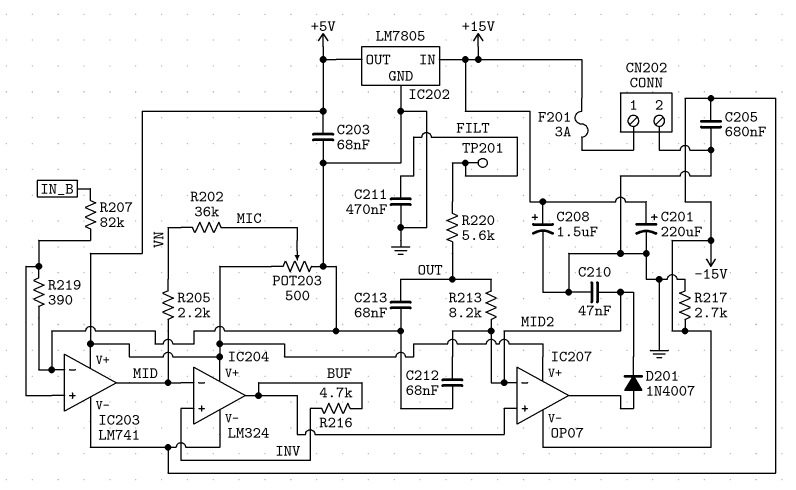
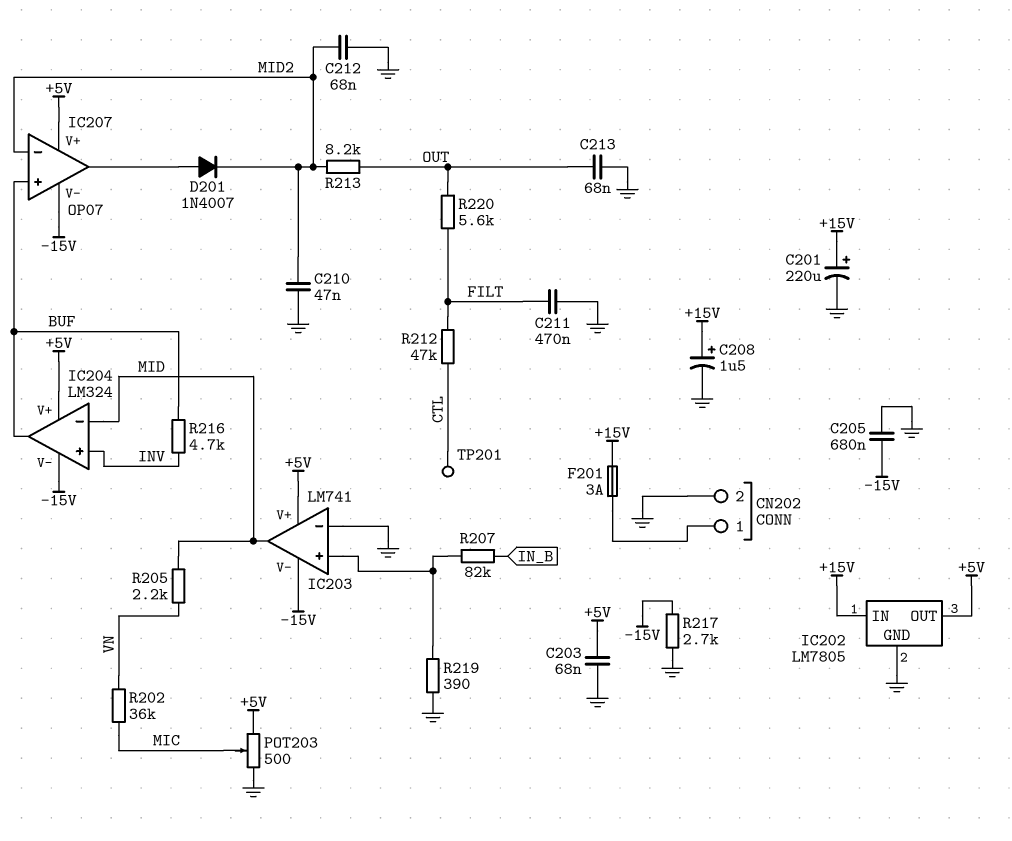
R212: none -> 47k (CTL, FILT)
TP201: test point (FILT) -> test point (CTL)

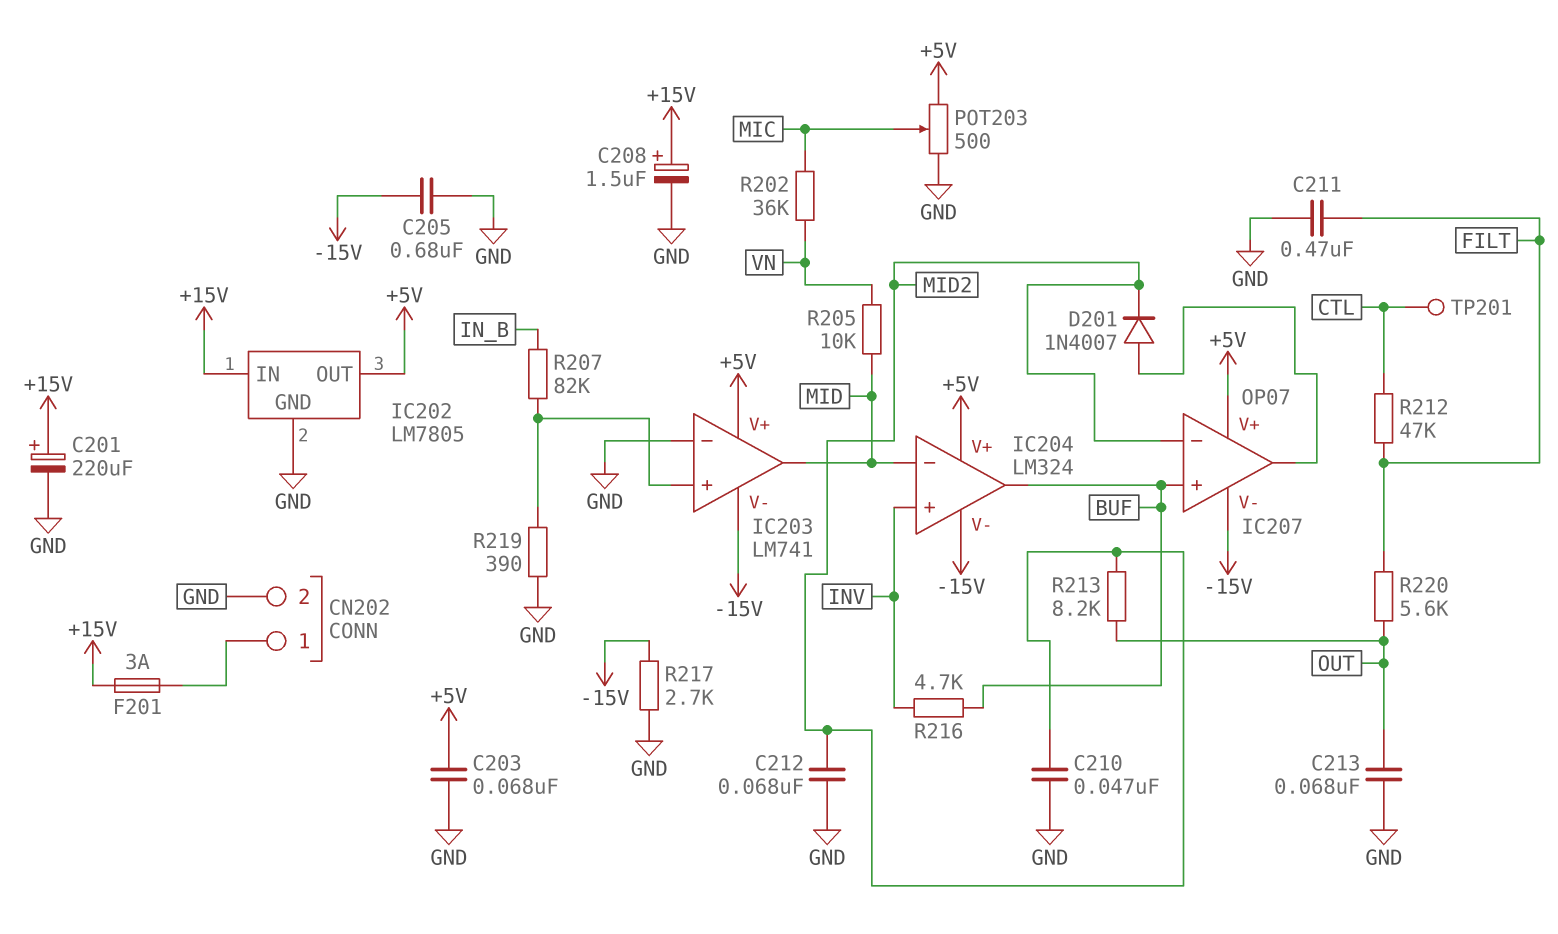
R205: 2.2k (MID, VN) -> 10k (MID, VN)

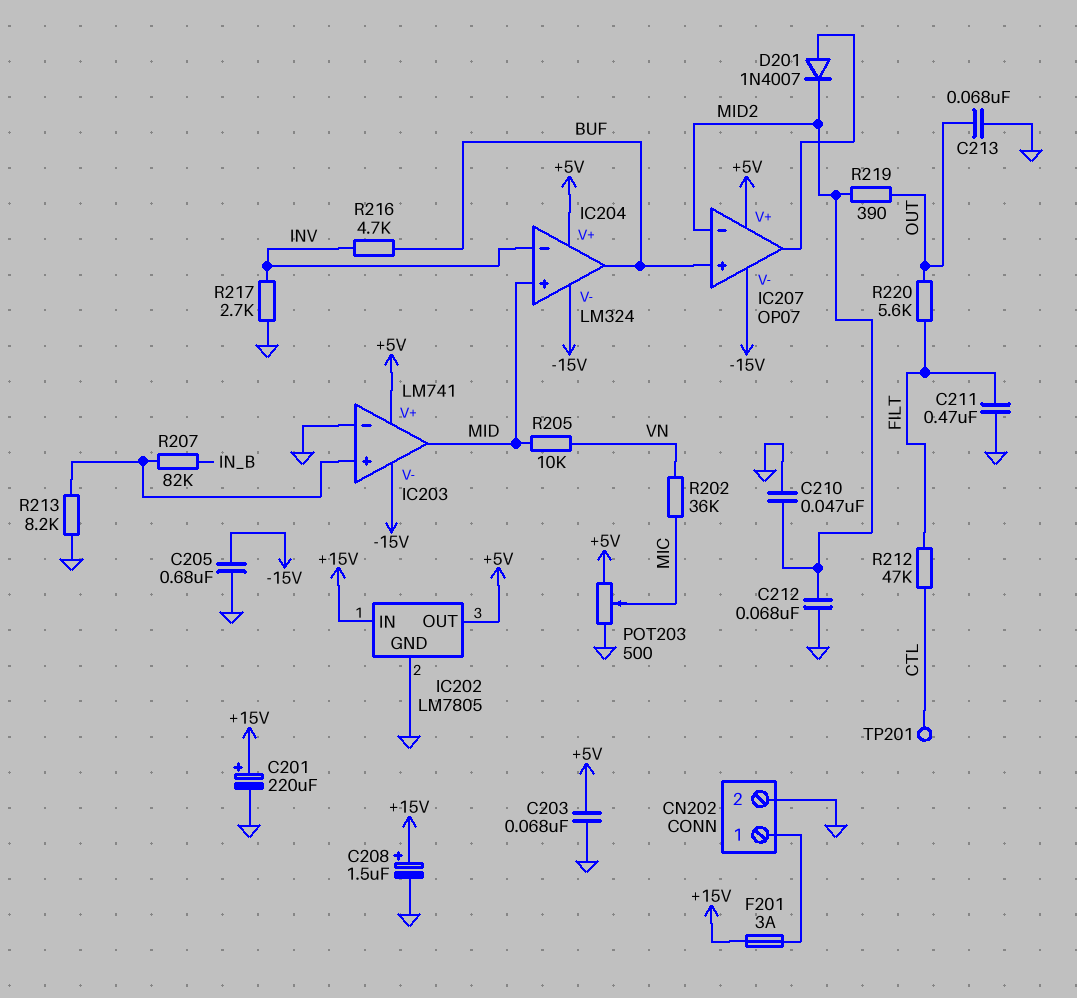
IC204 pin in+: INV -> MID
IC204 pin in-: MID -> INV
R213: 8.2k (MID2, OUT) -> 8.2k (GND, IC203/in+)
R217: 2.7k (-15V, GND) -> 2.7k (GND, INV)
R219: 390 (GND, IC203/in+) -> 390 (MID2, OUT)

